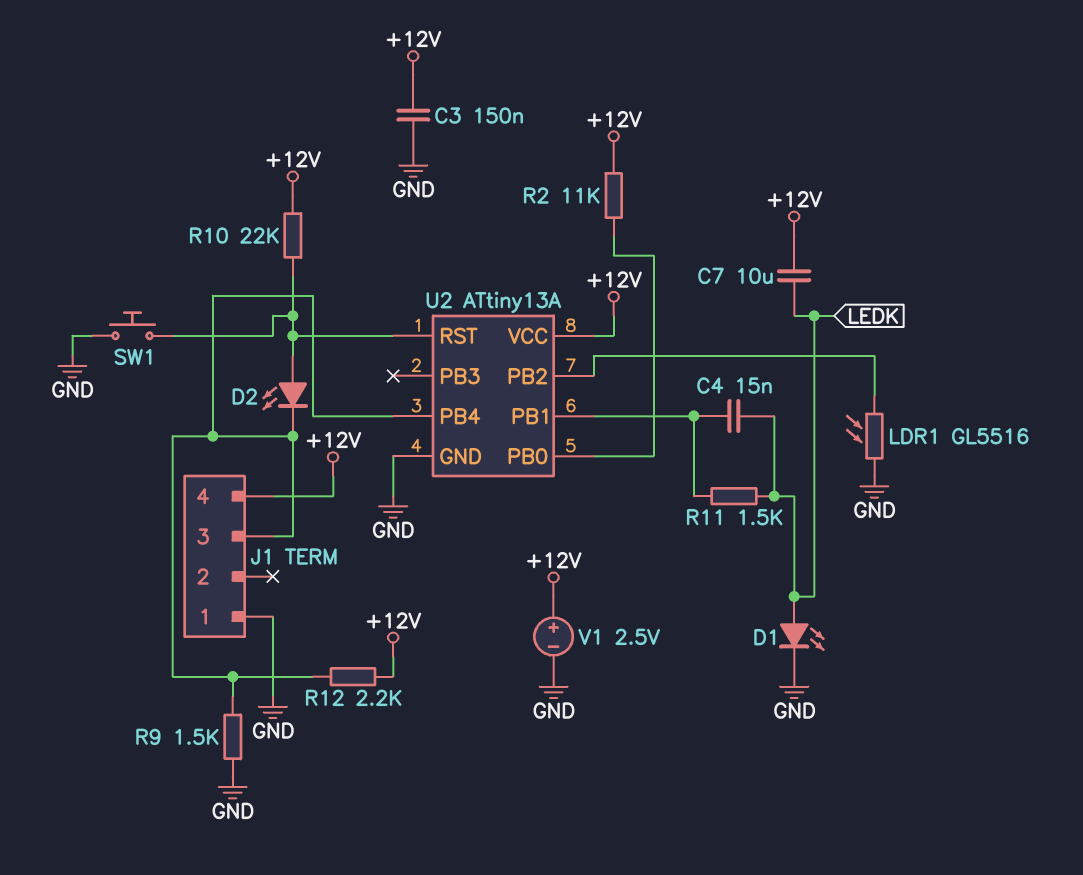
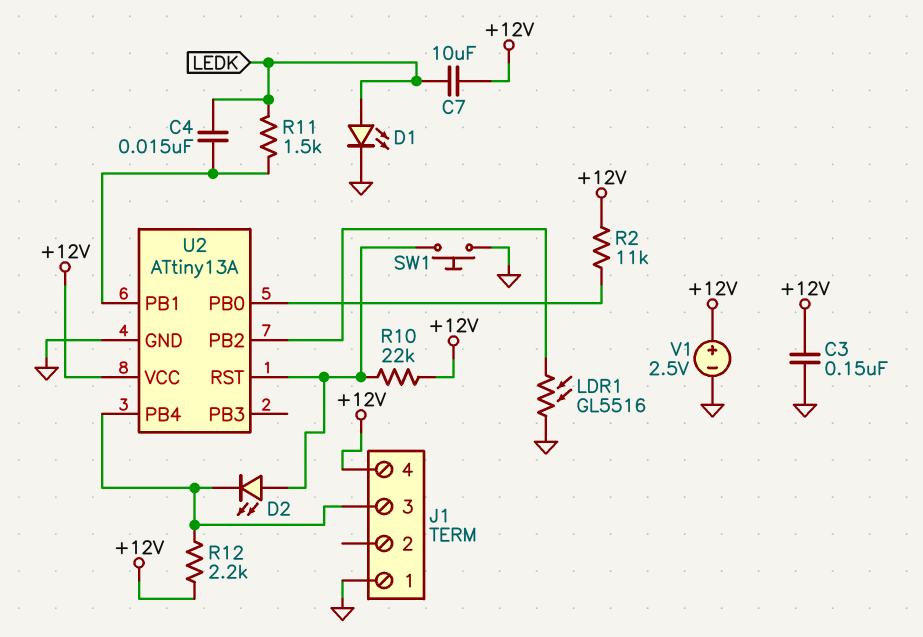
R9: 1.5k (GND, J1/3) -> none

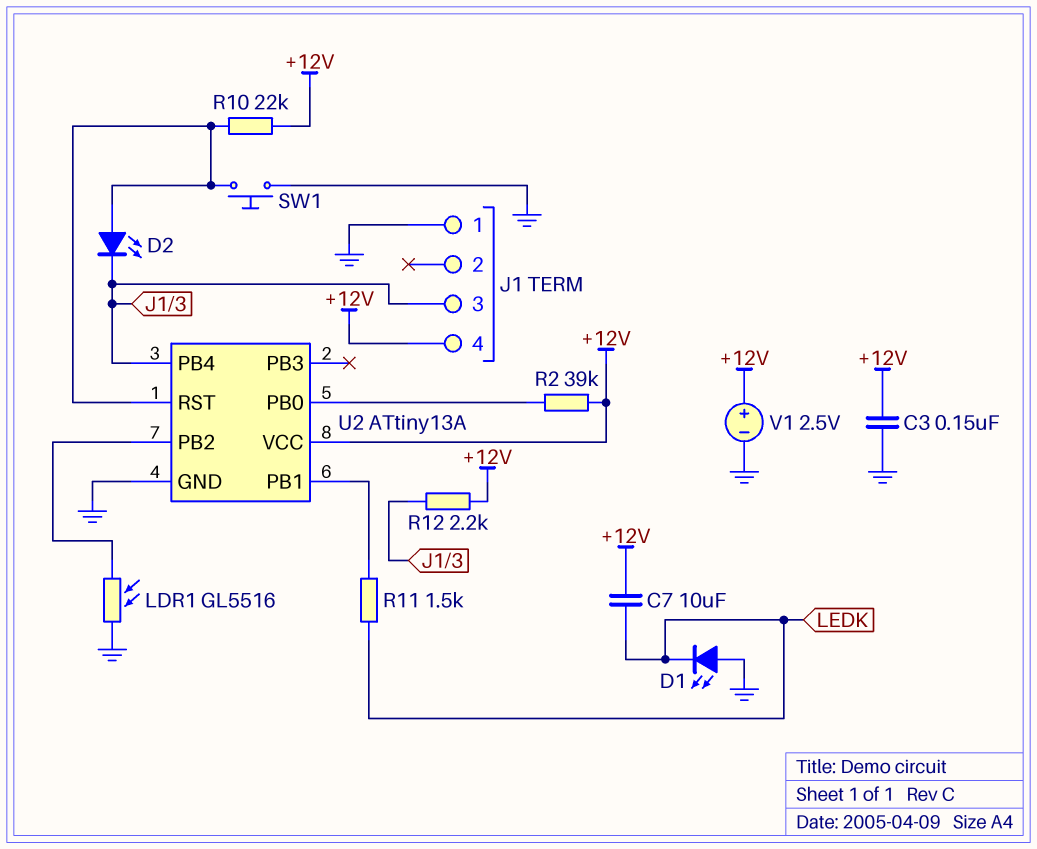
C4: 15nF (LEDK, U2/PB1) -> none
D1: LED (A LEDK, K GND) -> LED (A GND, K LEDK)
R2: 11k (+12V, U2/PB0) -> 39k (+12V, U2/PB0)

